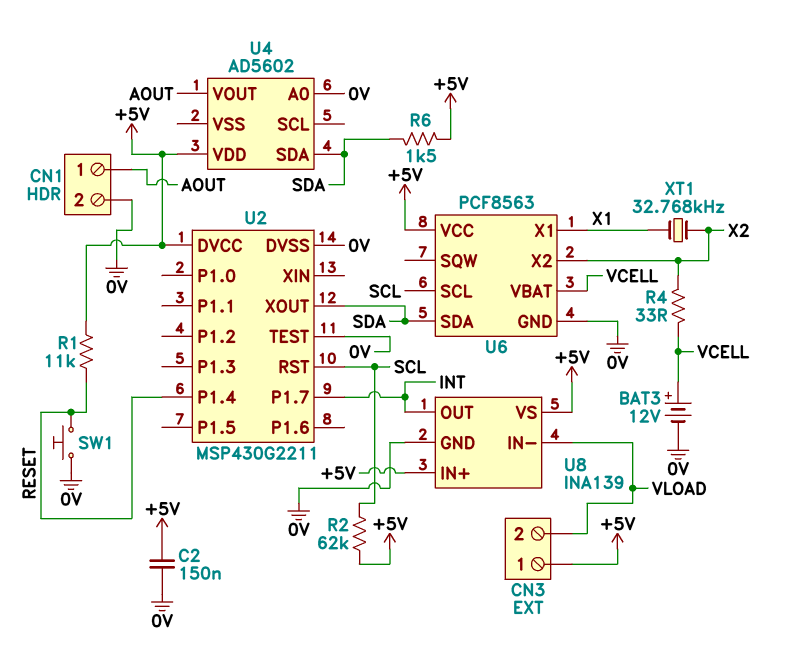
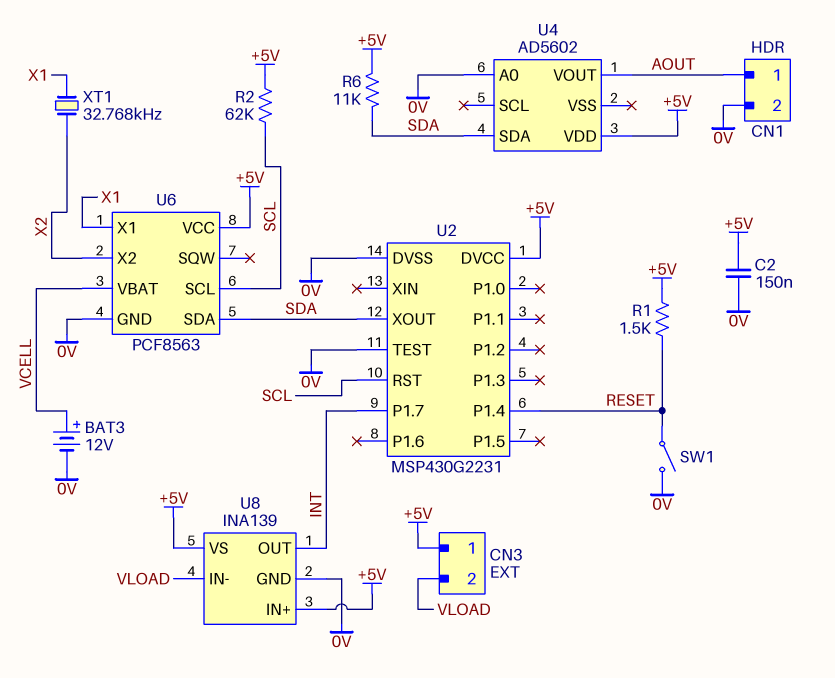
R1: 11k (+5V, RESET) -> 1.5k (+5V, RESET)
R4: 33 (VCELL, X2) -> none
R6: 1.5k (+5V, SDA) -> 11k (+5V, SDA)
SW1: button (0V, RESET) -> switch (0V, RESET)
U2: MSP430G2211 -> MSP430G2231

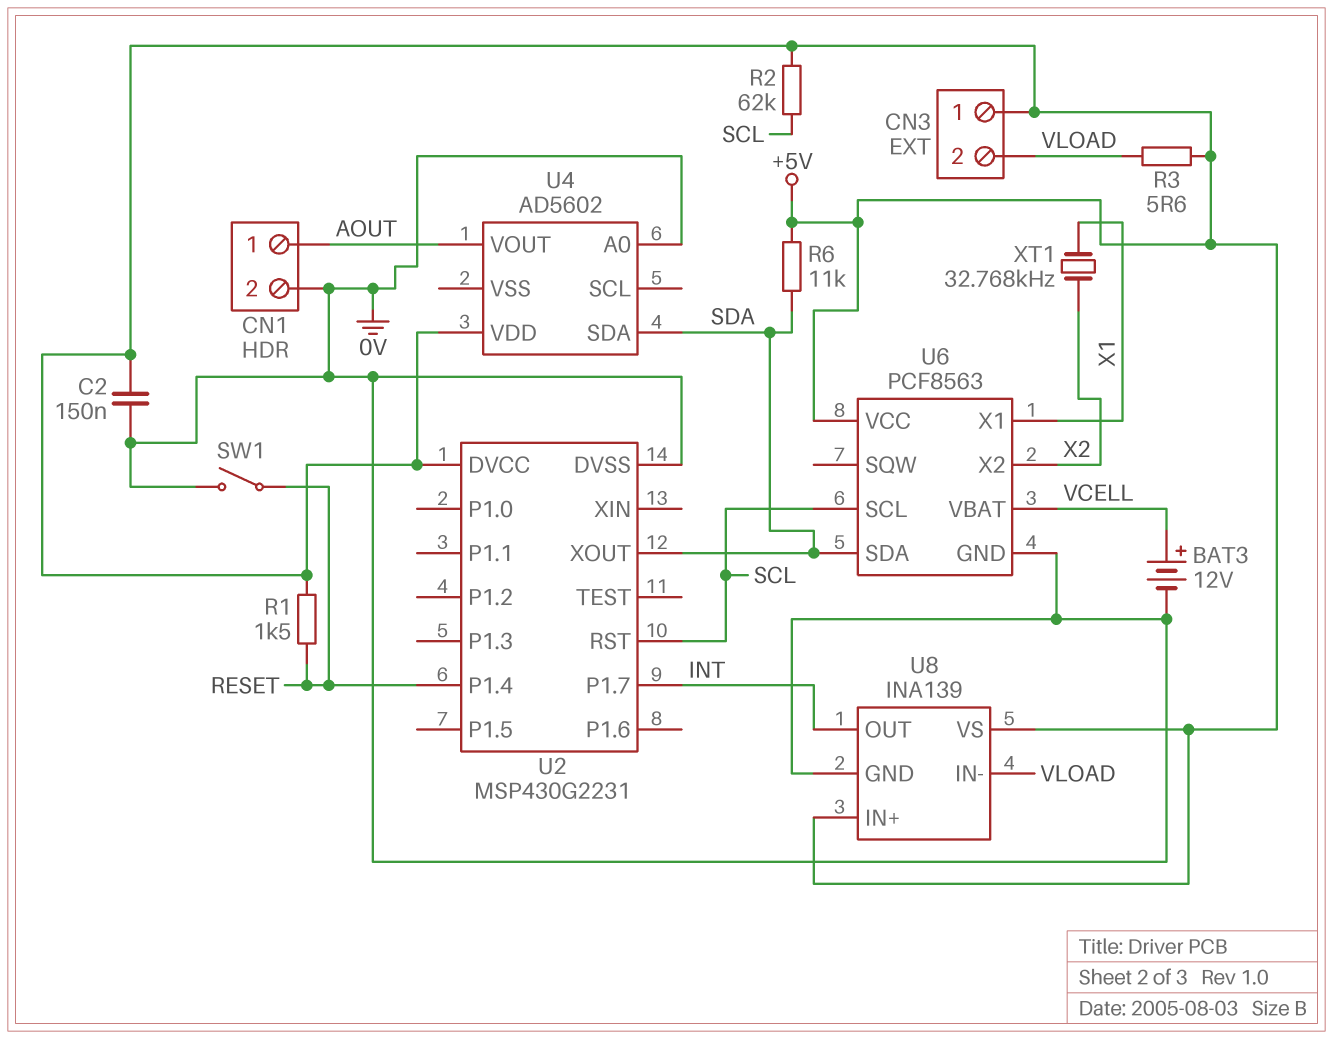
R3: none -> 5.6 (+5V, VLOAD)
U2 pin TEST: 0V -> none

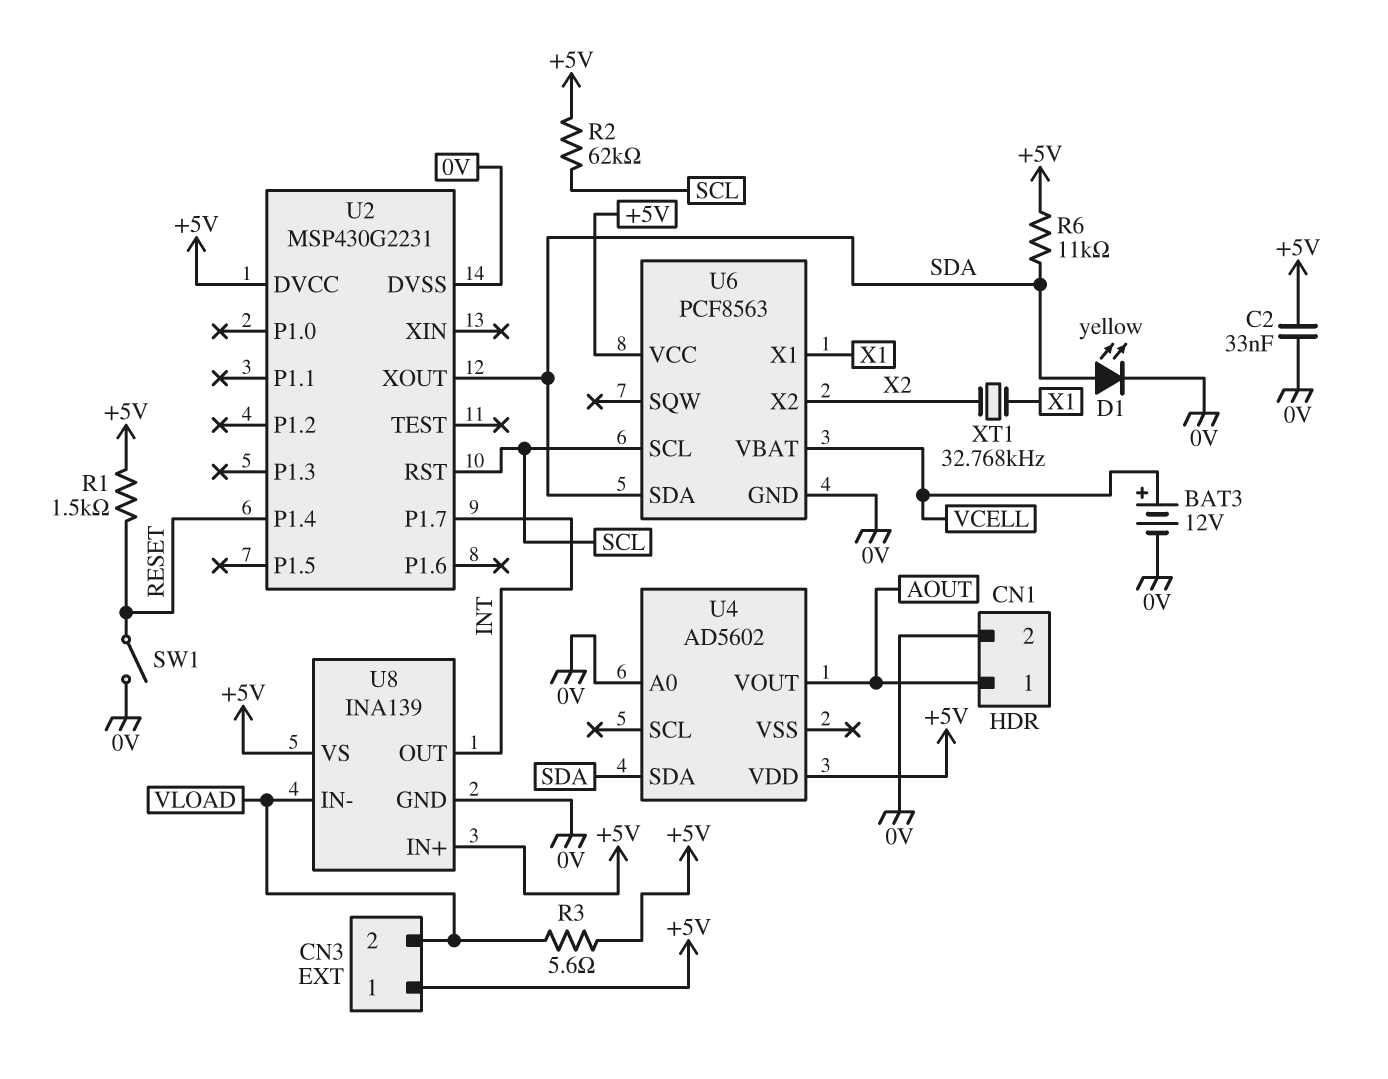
C2: 150nF (+5V, 0V) -> 33nF (+5V, 0V)
D1: none -> LED yellow (A SDA, K 0V)

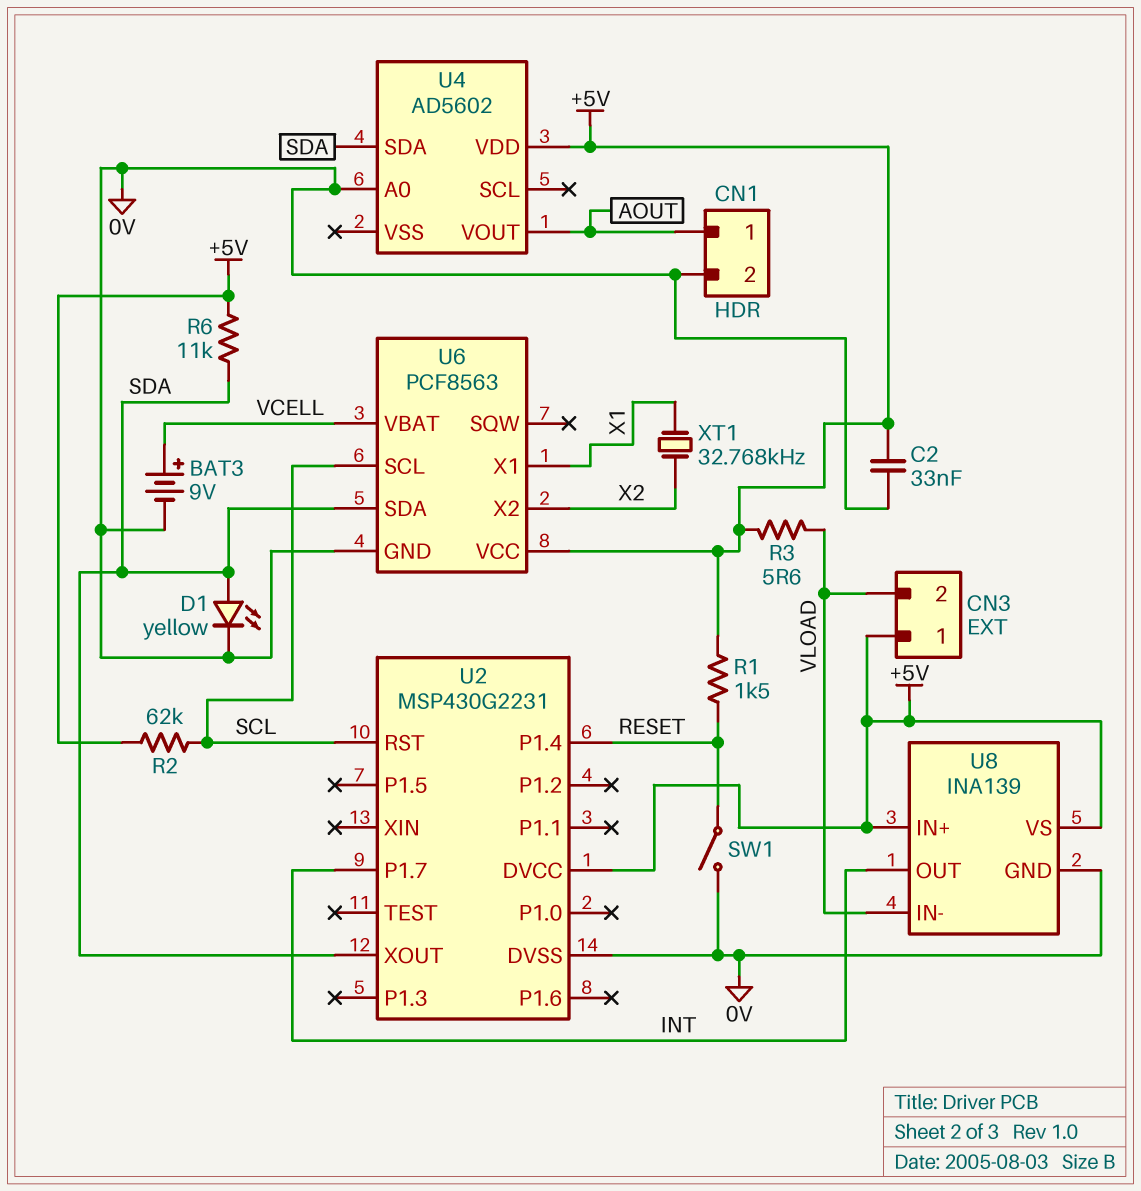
BAT3: 12V (plus VCELL, minus 0V) -> 9V (plus VCELL, minus 0V)

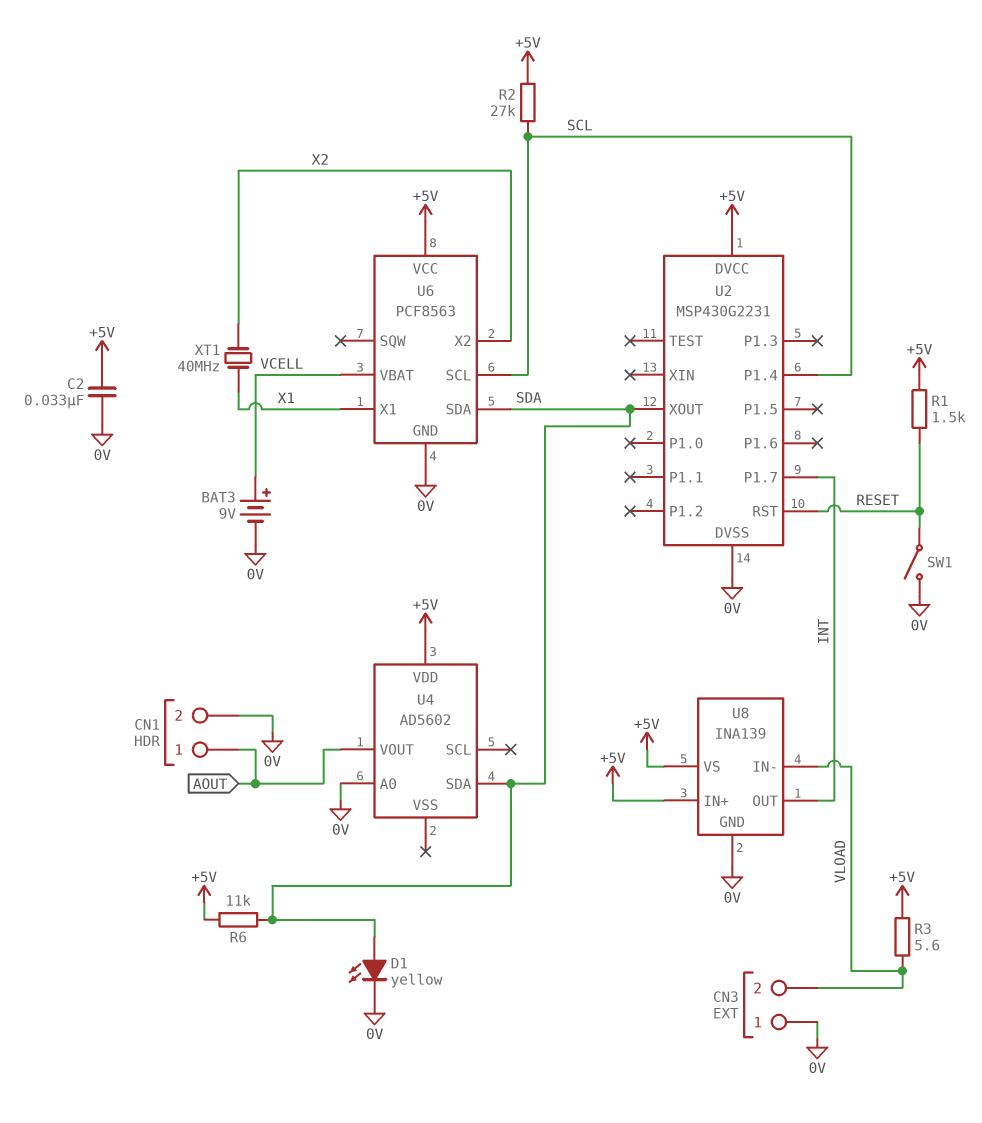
CN3 pin 1: +5V -> 0V
R2: 62k (+5V, SCL) -> 27k (+5V, SCL)
U2 pin P1.4: RESET -> SCL
U2 pin RST: SCL -> RESET
XT1: 32.768kHz (X1, X2) -> 40MHz (X1, X2)

